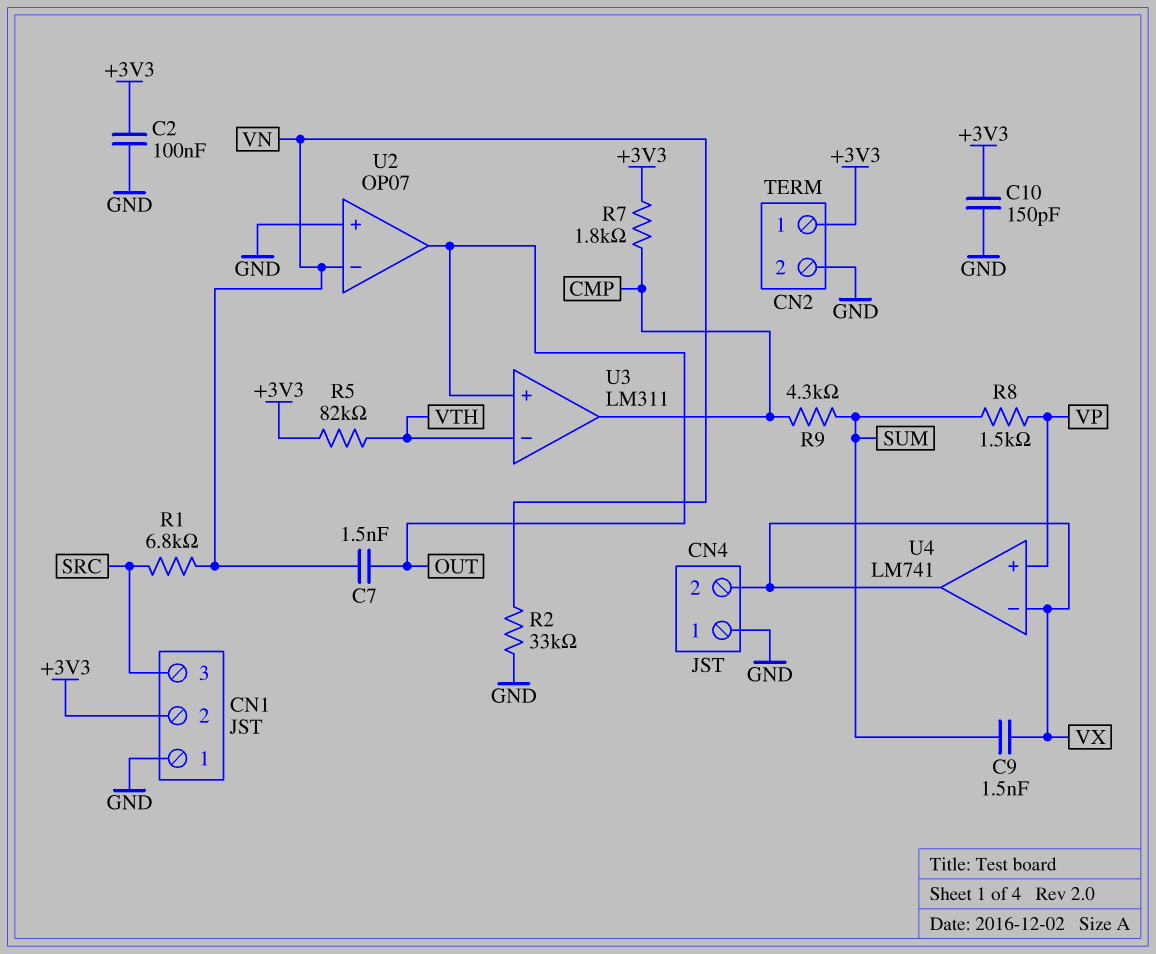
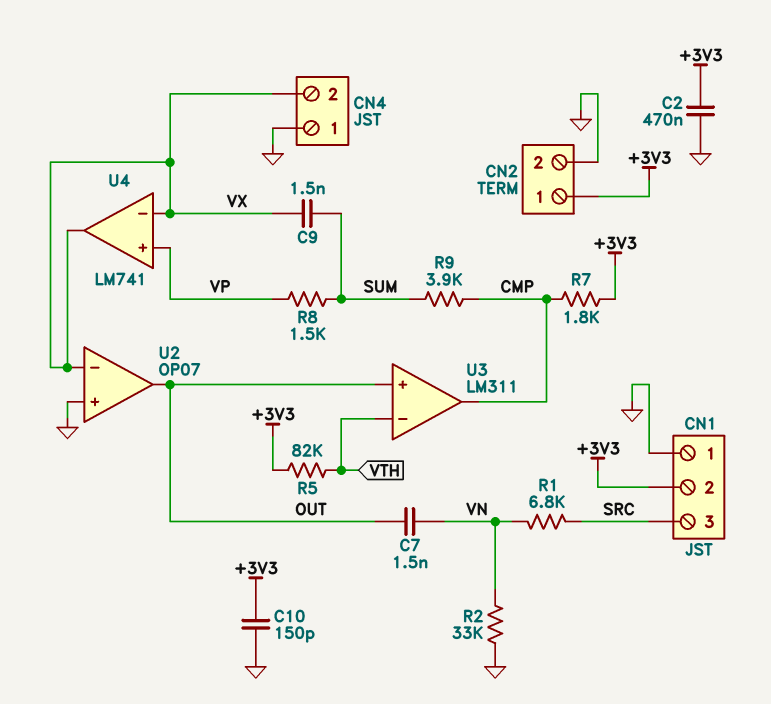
C2: 100nF (+3V3, GND) -> 470nF (+3V3, GND)
R9: 4.3k (CMP, SUM) -> 3.9k (CMP, SUM)
U2 pin in-: VN -> VX

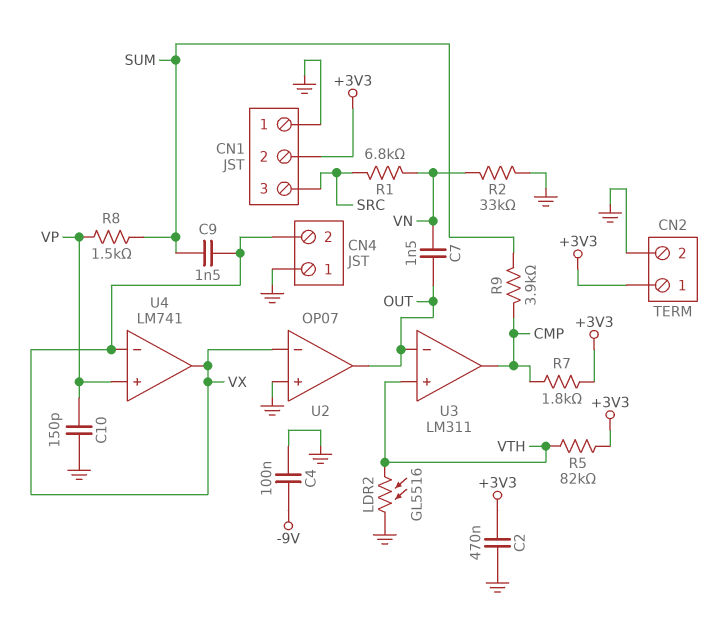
C4: none -> 100nF (-9V, GND)
C10: 150pF (+3V3, GND) -> 150pF (GND, VP)
LDR2: none -> GL5516 (GND, VTH)
U3 pin in+: OUT -> VTH
U3 pin in-: VTH -> OUT

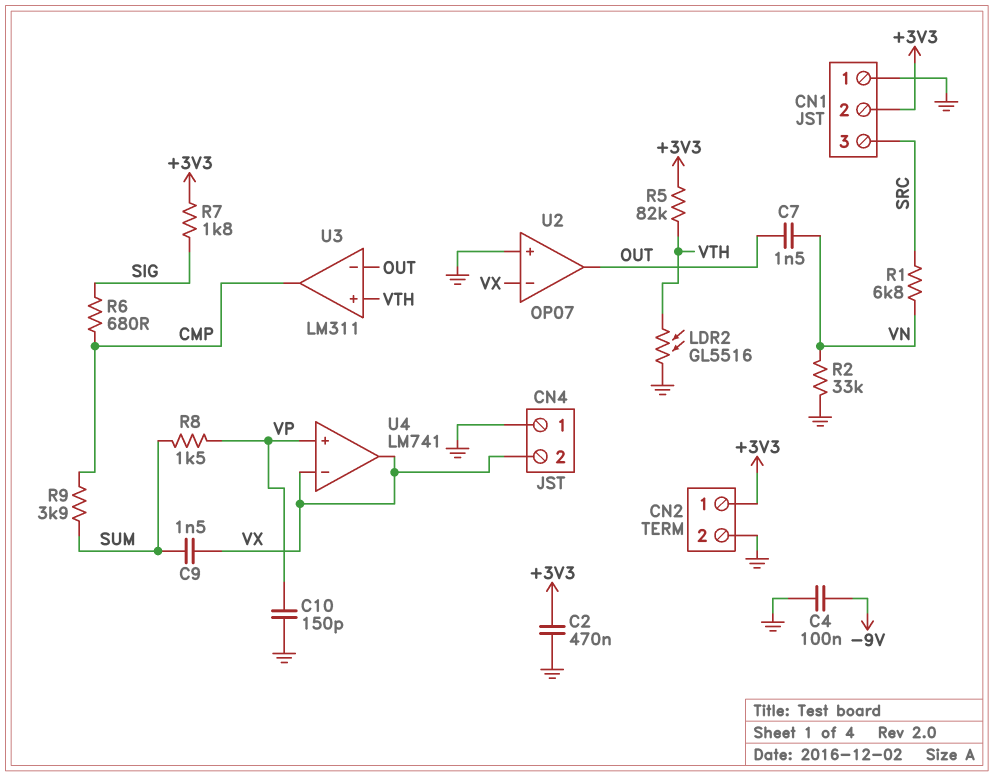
R6: none -> 680 (CMP, SIG)
R7: 1.8k (+3V3, CMP) -> 1.8k (+3V3, SIG)

